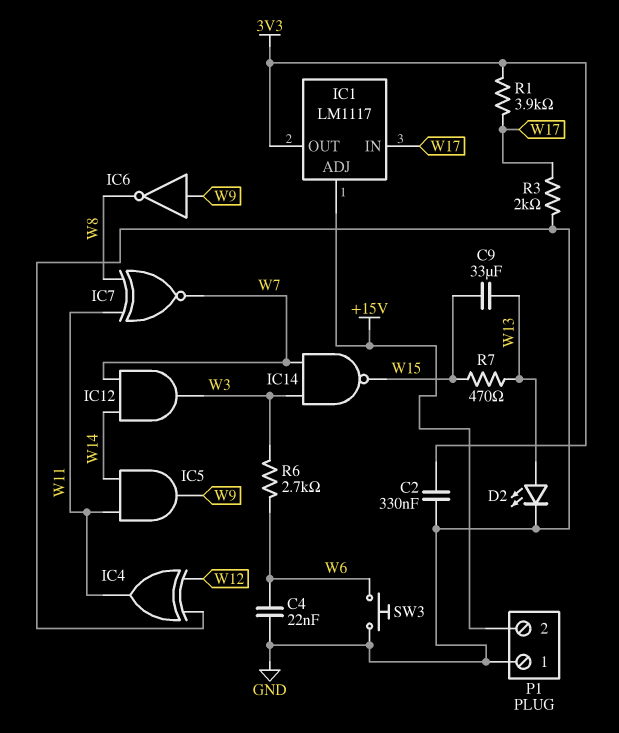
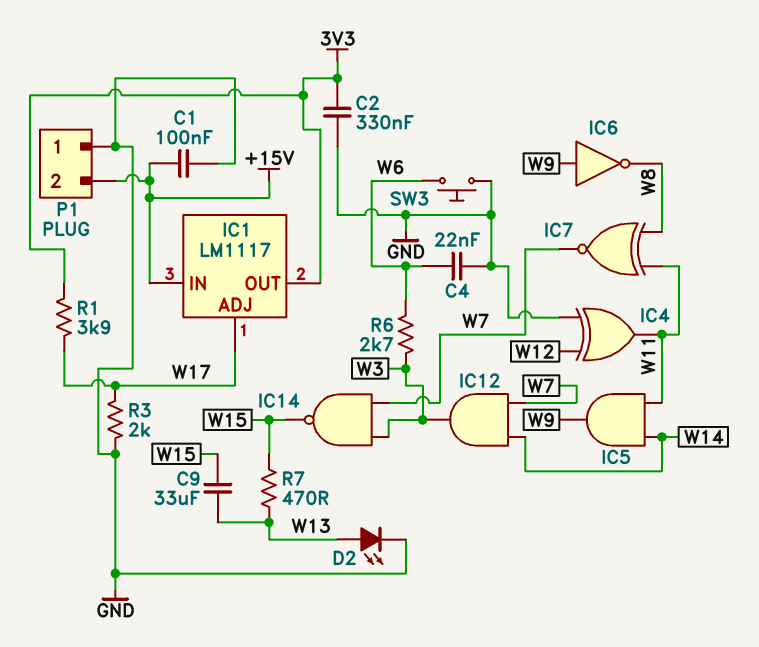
C1: none -> 100nF (+15V, GND)
IC1 pin ADJ: +15V -> W17
IC1 pin IN: W17 -> +15V

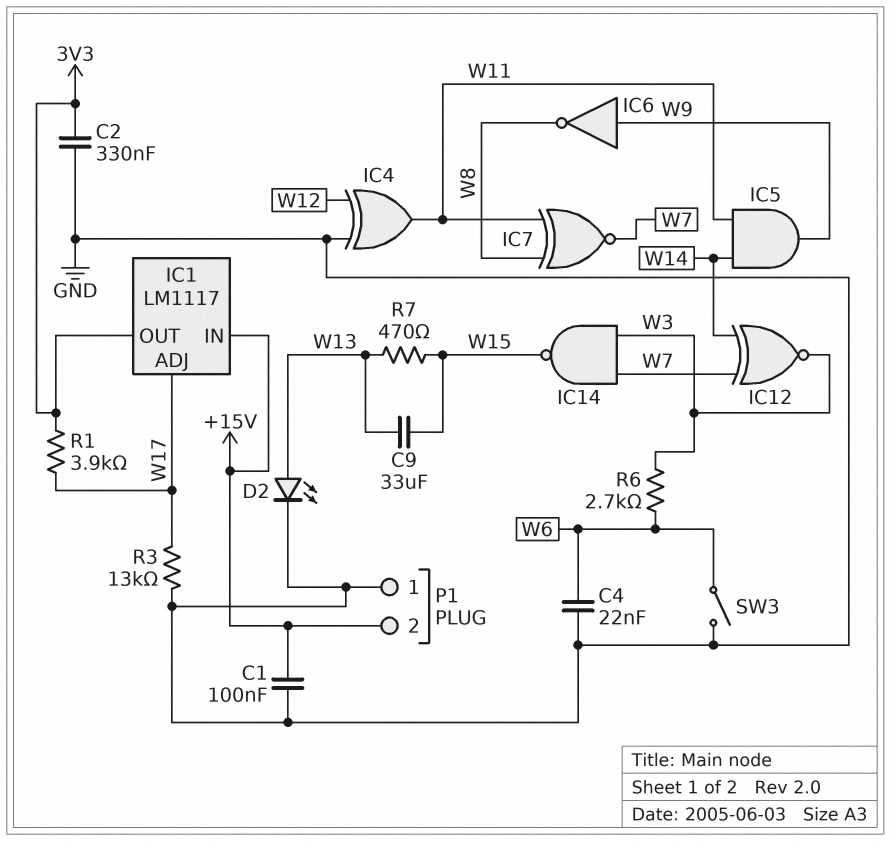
IC12: AND (in W7, in W14, out W3) -> XNOR (in W7, in W14, out W3)
R3: 2k (GND, W17) -> 13k (GND, W17)
SW3: button (GND, W6) -> switch (GND, W6)

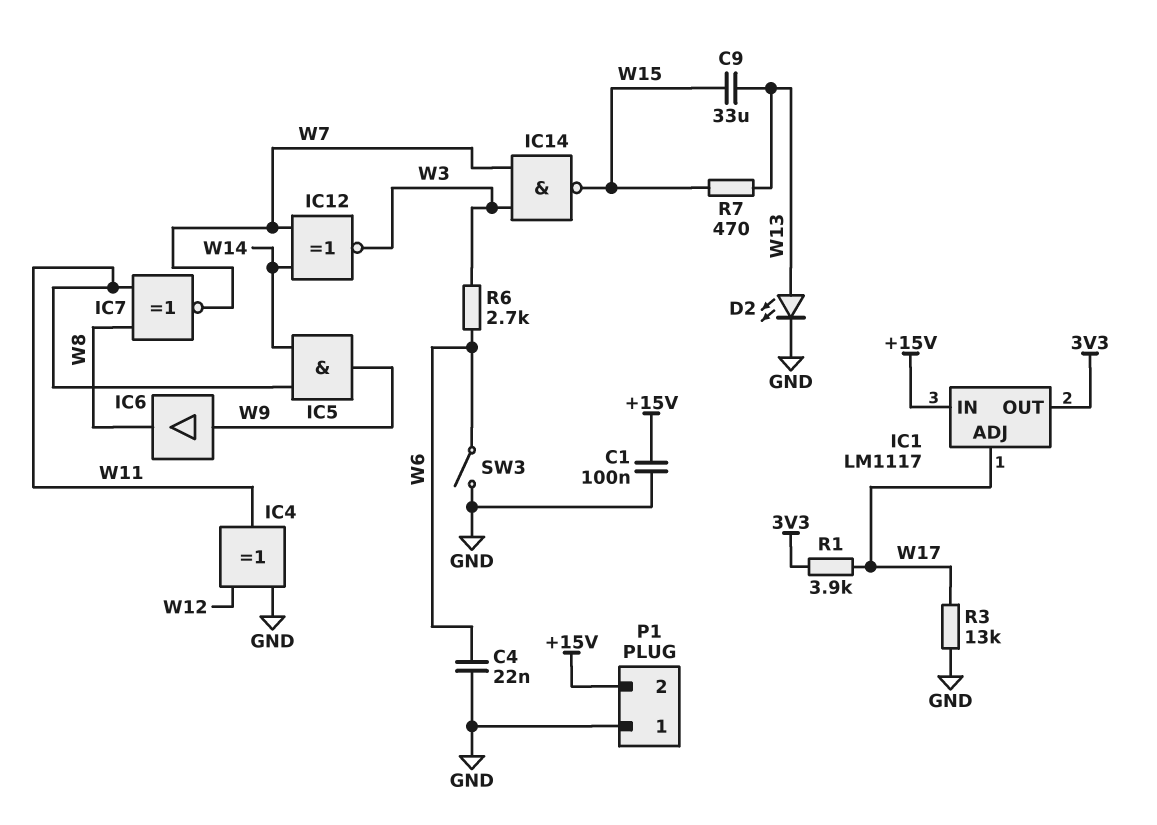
C2: 330nF (3V3, GND) -> none
IC6: NOT (in W9, out W8) -> buffer (in W9, out W8)

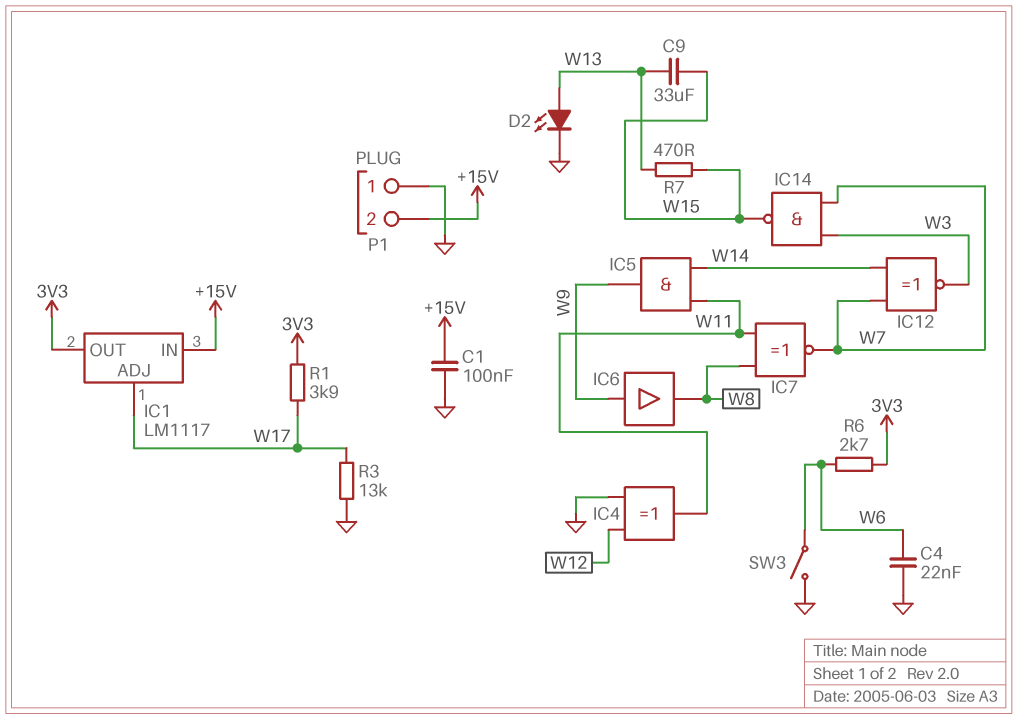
R6: 2.7k (W3, W6) -> 2.7k (3V3, W6)

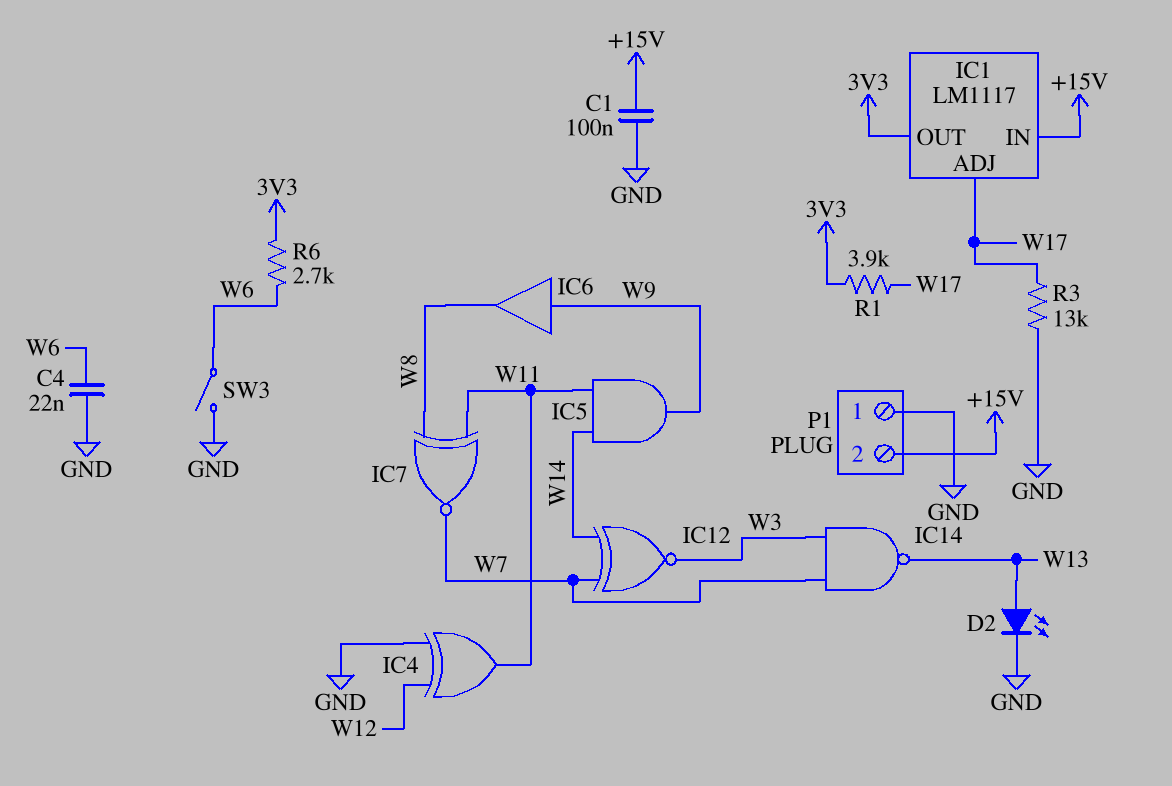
C9: 33uF (W13, W15) -> none
IC14: NAND (in W3, in W7, out W15) -> NAND (in W3, in W7, out W13)
R7: 470 (W13, W15) -> none

